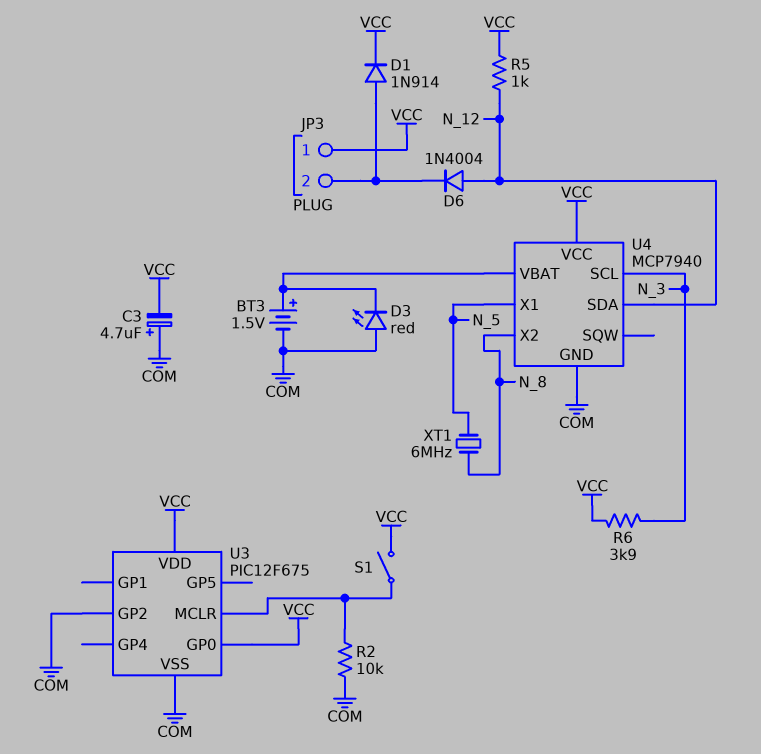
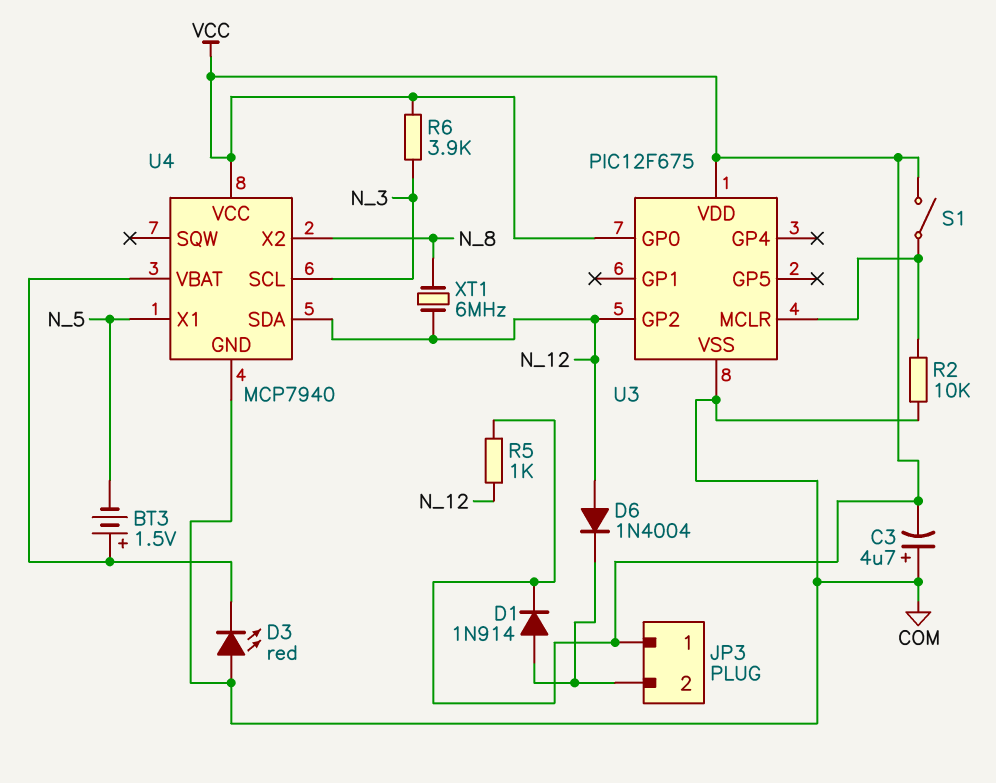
BT3: 1.5V (plus U4/VBAT, minus COM) -> 1.5V (plus U4/VBAT, minus N_5)
U3 pin GP2: COM -> N_12
XT1: 6MHz (N_5, N_8) -> 6MHz (N_8, N_12)

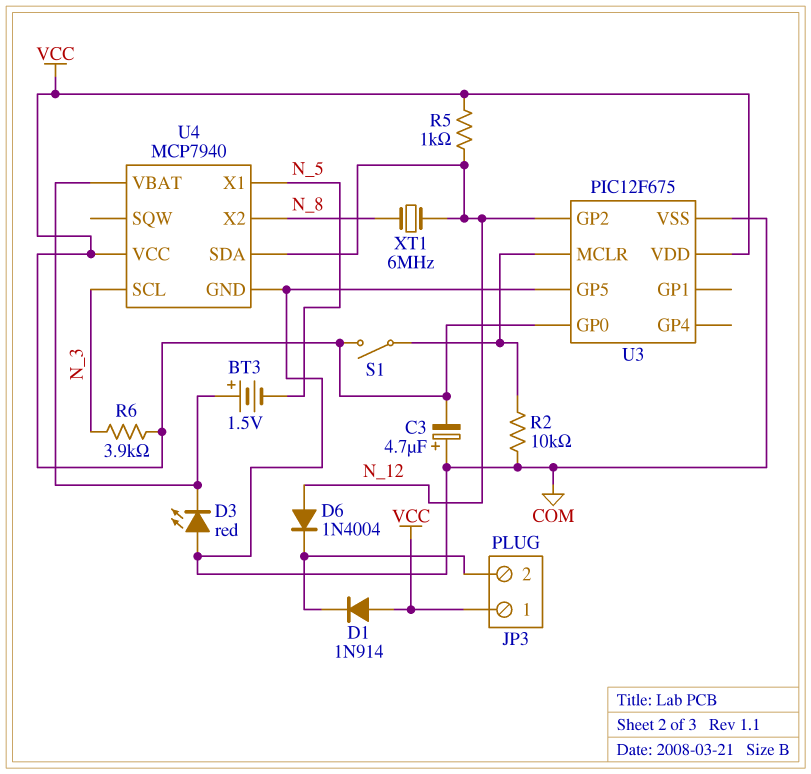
D1: diode 1N914 (A JP3/2, K VCC) -> diode 1N914 (A VCC, K JP3/2)
U3 pin GP5: none -> COM

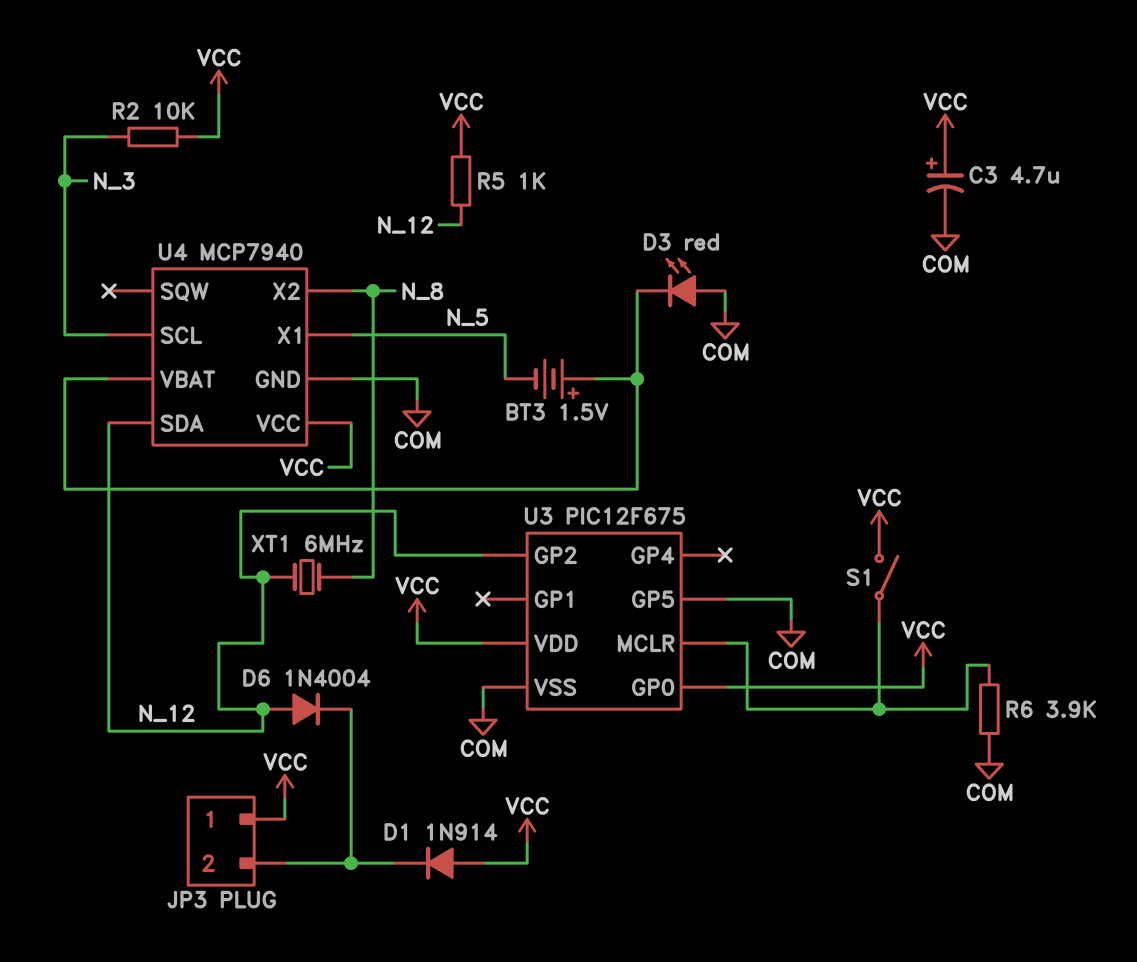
C3: 4.7uF (plus COM, minus VCC) -> 4.7uF (plus VCC, minus COM)
R2: 10k (COM, U3/MCLR) -> 10k (N_3, VCC)
R6: 3.9k (N_3, VCC) -> 3.9k (COM, U3/MCLR)

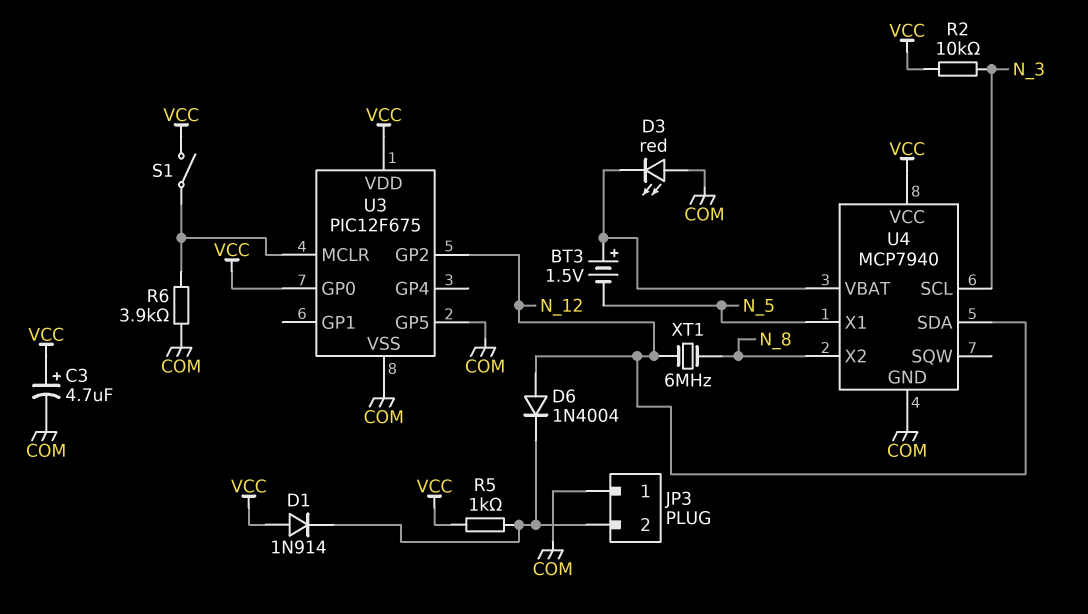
JP3 pin 1: VCC -> COM
R5: 1k (N_12, VCC) -> 1k (JP3/2, VCC)

